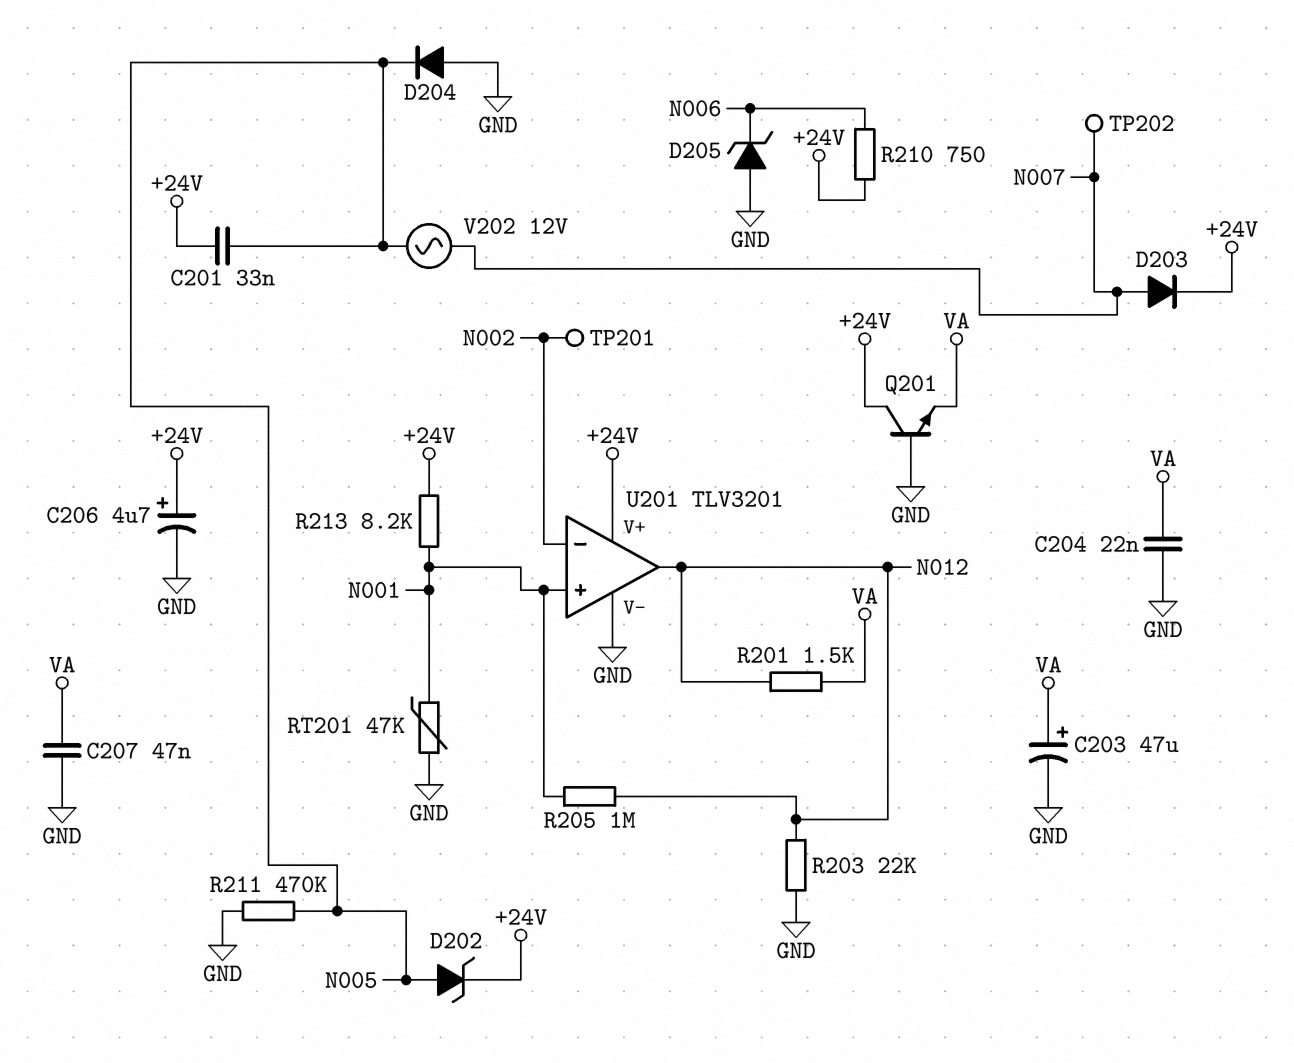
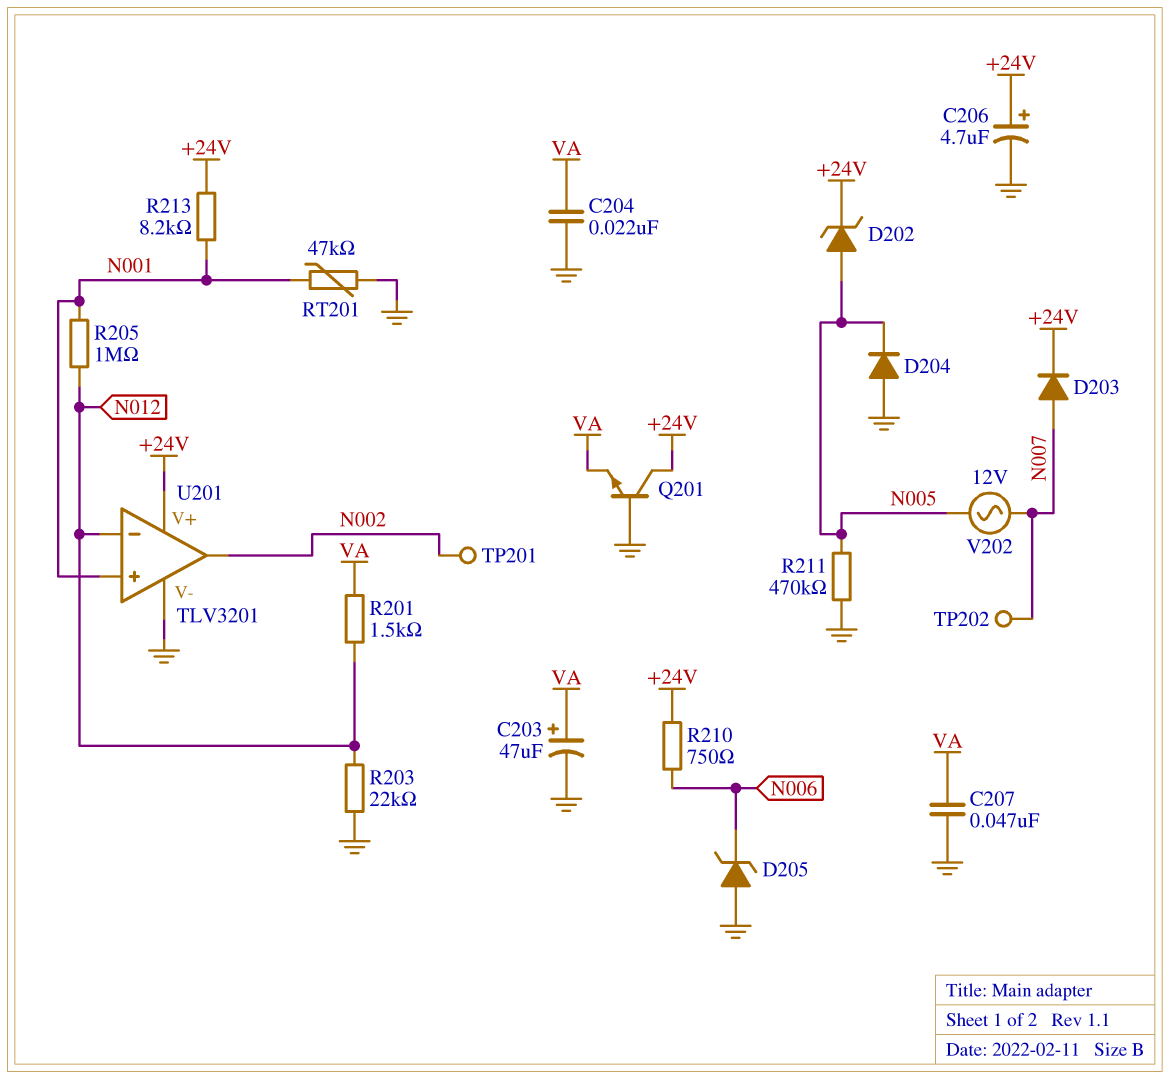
C201: 33nF (+24V, N005) -> none
U201 pin in-: N002 -> N012
U201 pin out: N012 -> N002

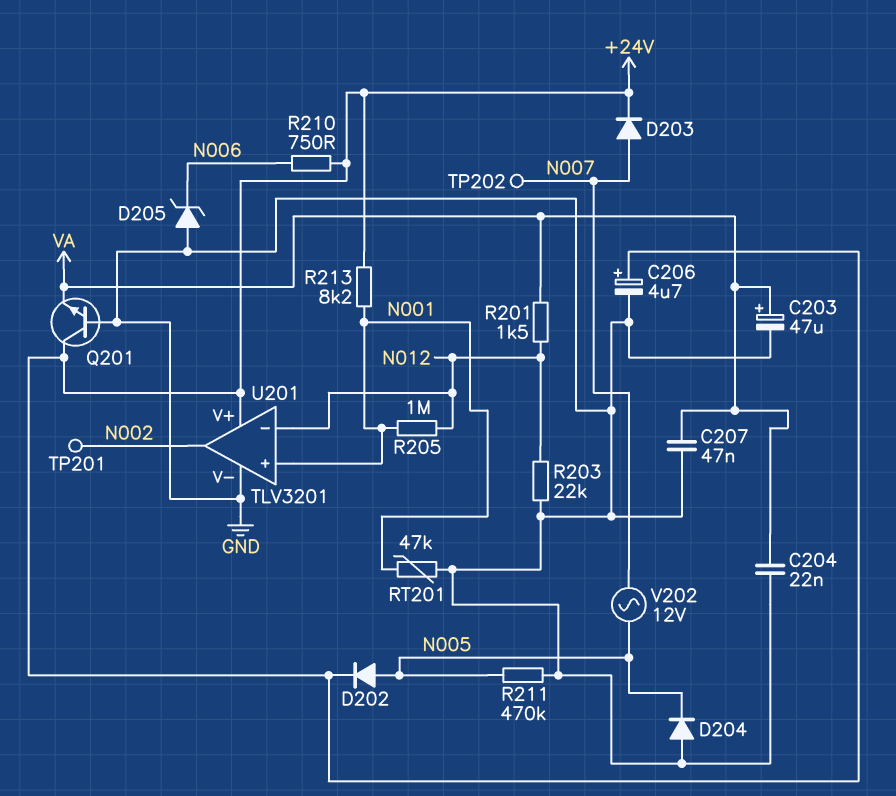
D202: zener (A N005, K +24V) -> diode (A N005, K +24V)

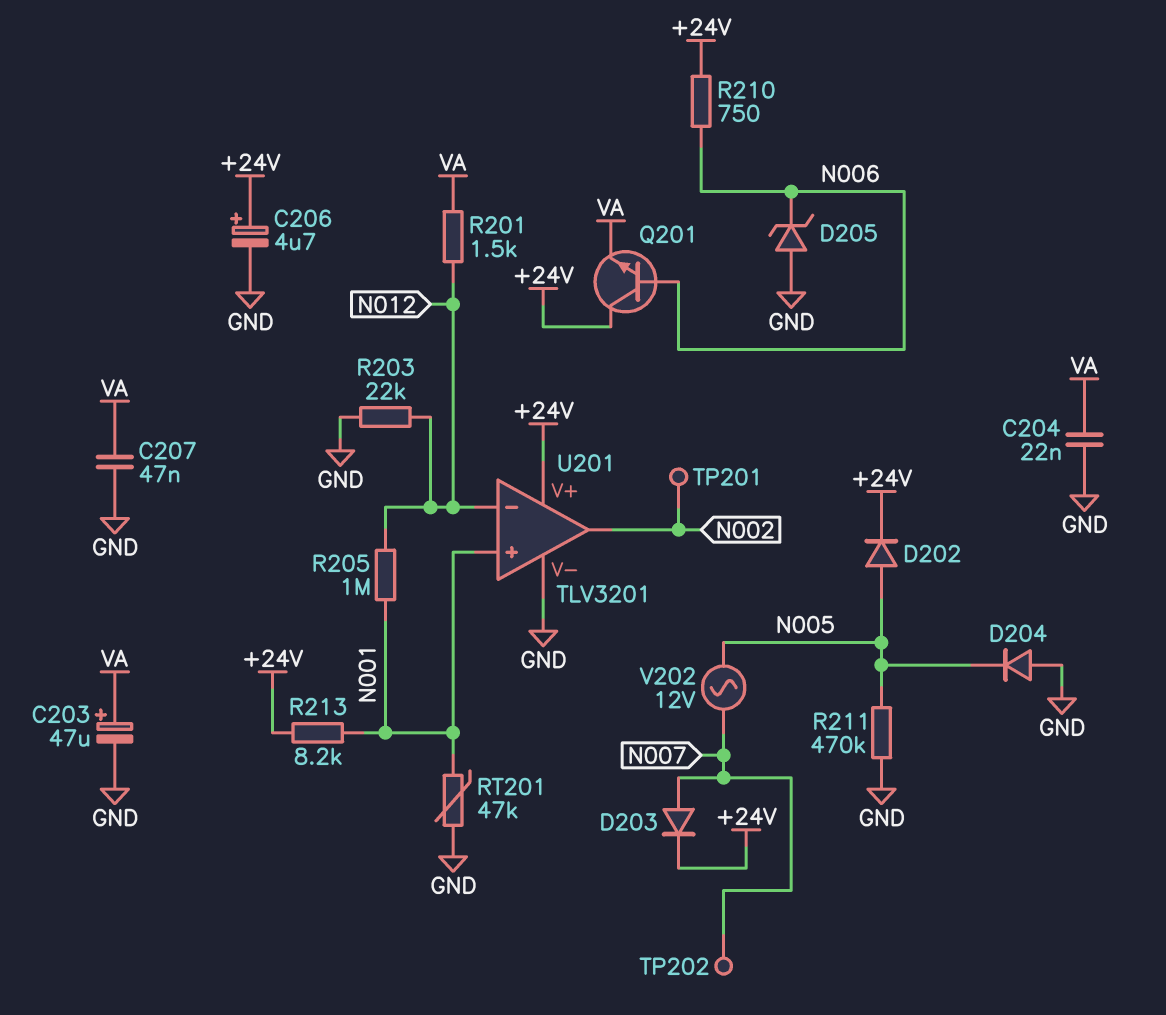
Q201: NPN (B GND, C +24V, E VA) -> NPN (B N006, C +24V, E VA)

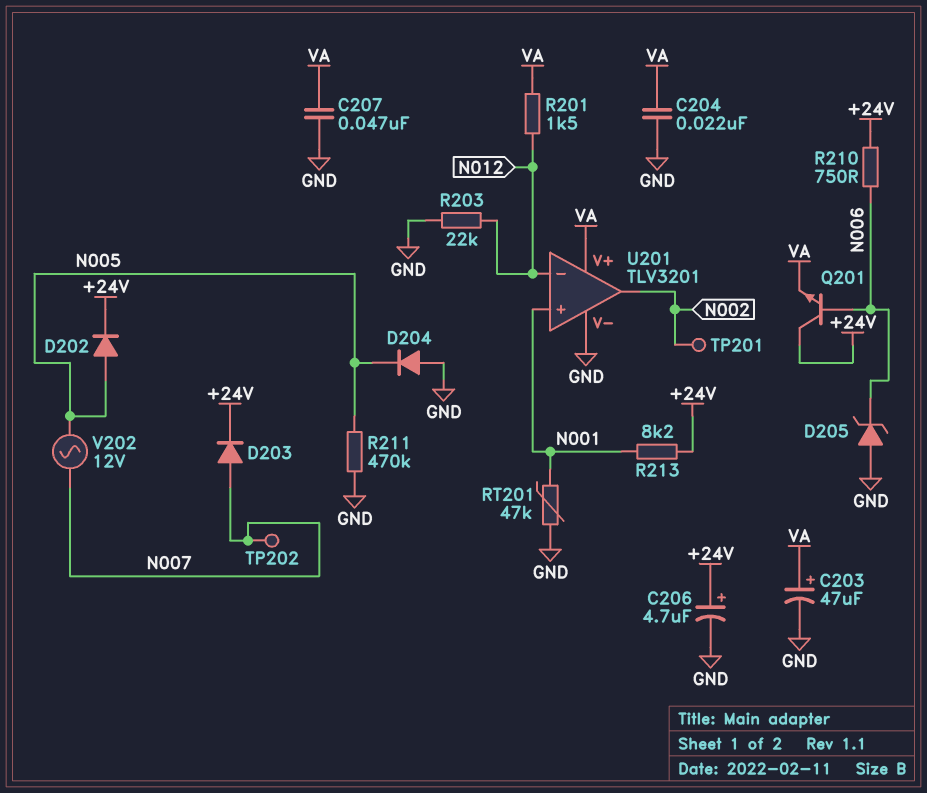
R205: 1M (N001, N012) -> none
U201 pin V+: +24V -> VA

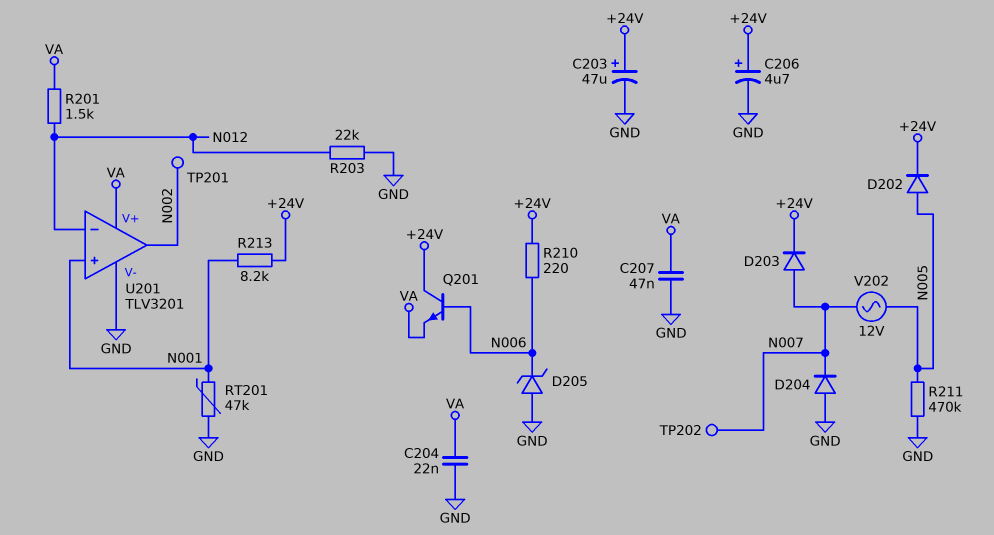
C203: 47uF (plus VA, minus GND) -> 47uF (plus +24V, minus GND)
D204: diode (A GND, K N005) -> diode (A GND, K N007)
R210: 750 (+24V, N006) -> 220 (+24V, N006)

